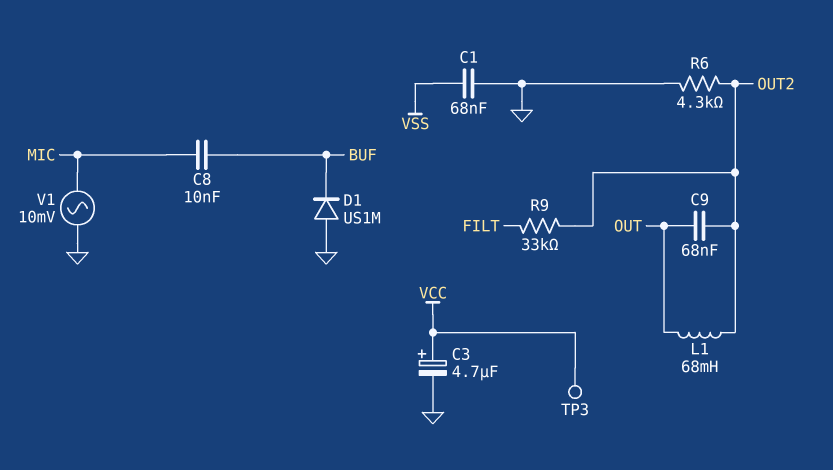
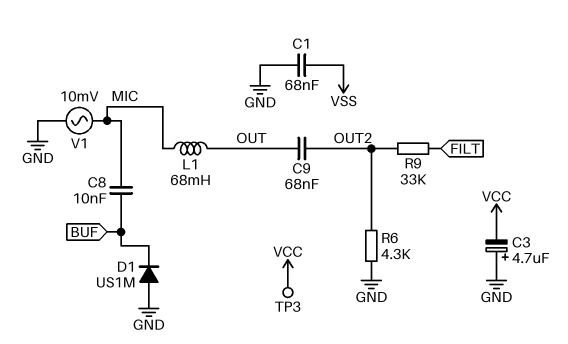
C3: 4.7uF (plus VCC, minus GND) -> 4.7uF (plus GND, minus VCC)
L1: 68mH (OUT, OUT2) -> 68mH (MIC, OUT)

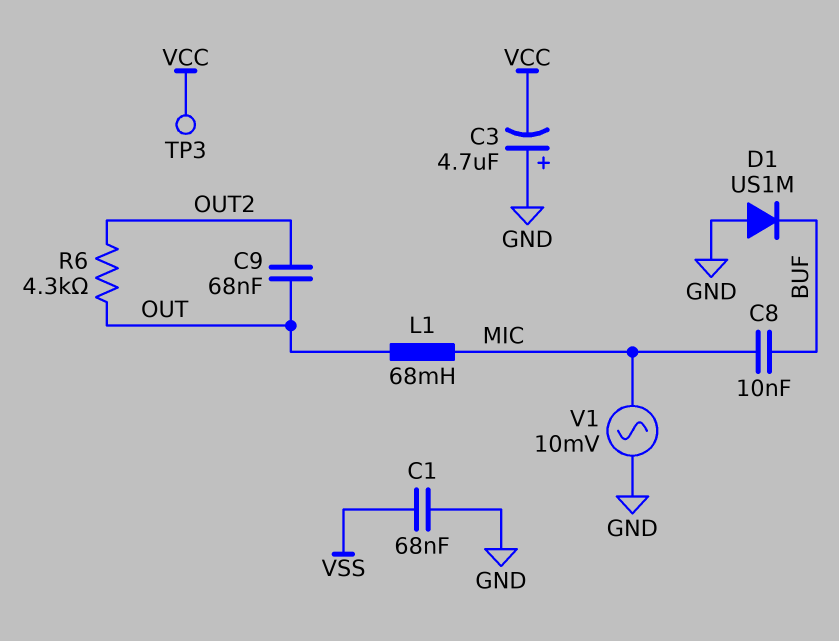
R6: 4.3k (GND, OUT2) -> 4.3k (OUT, OUT2)
R9: 33k (FILT, OUT2) -> none

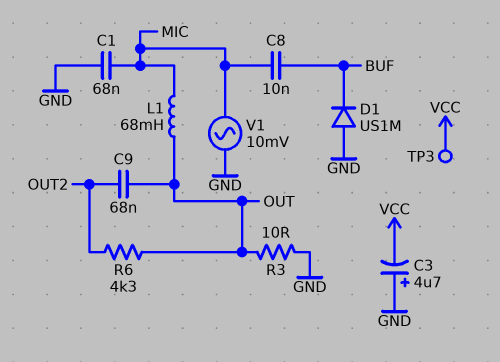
C1: 68nF (GND, VSS) -> 68nF (GND, MIC)
R3: none -> 10 (GND, OUT)

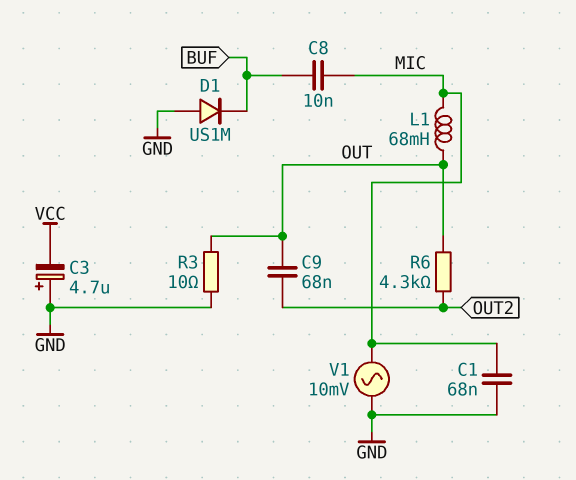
TP3: test point (VCC) -> none

